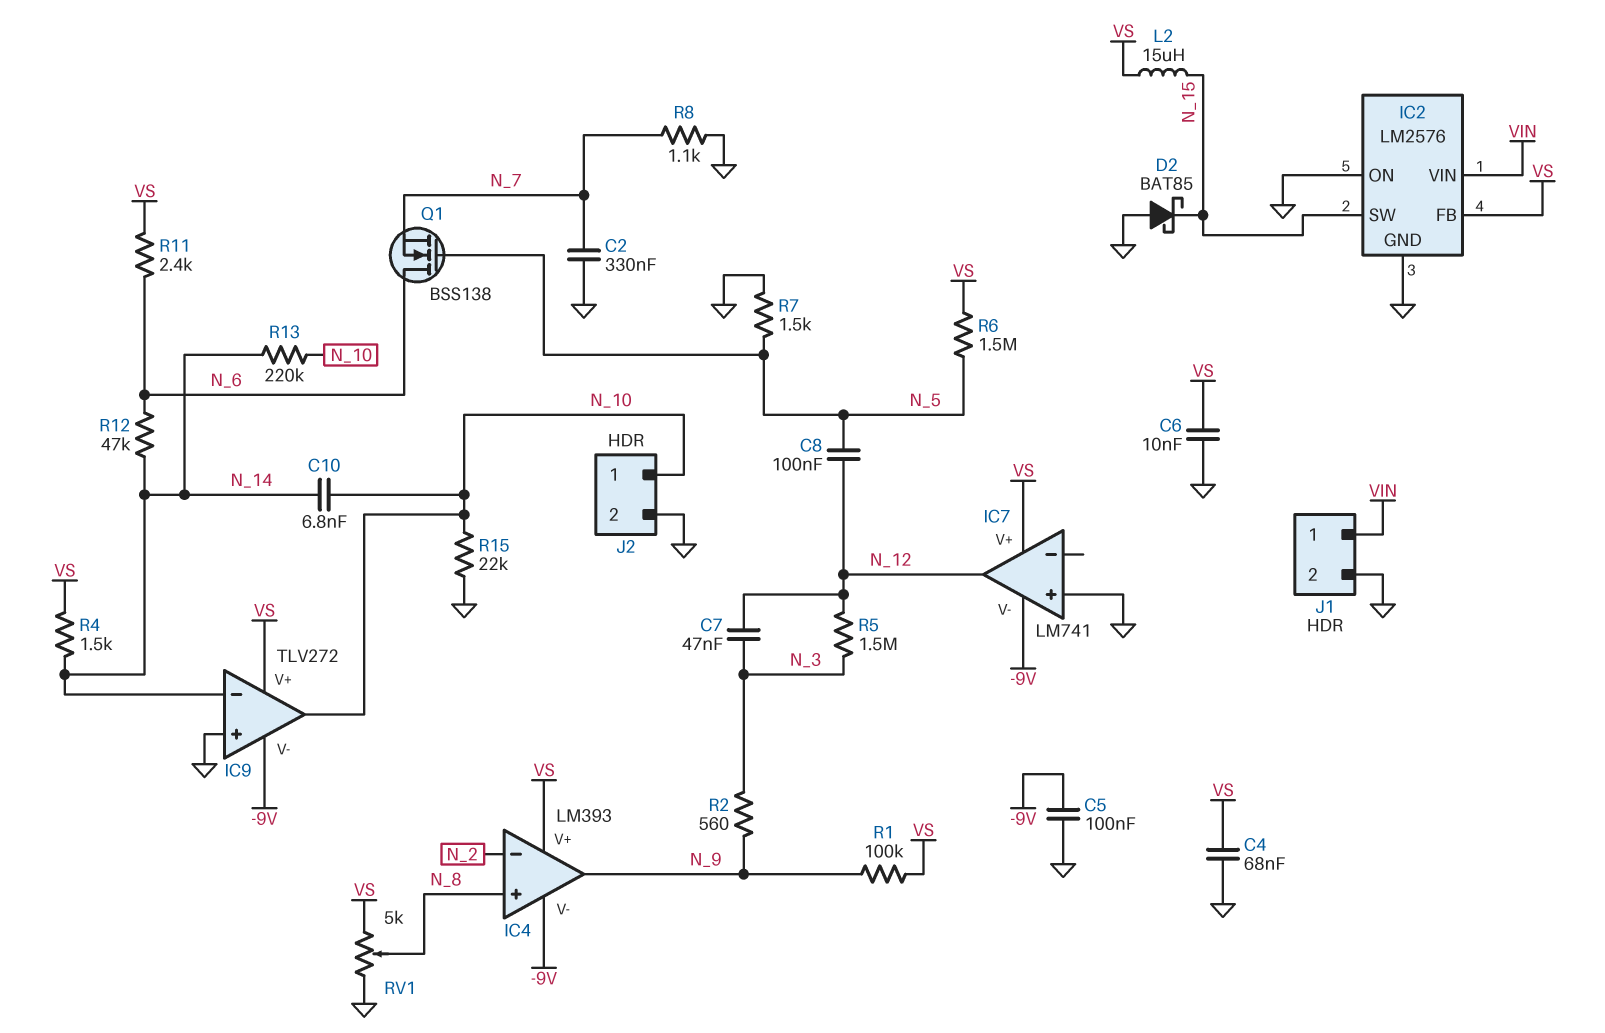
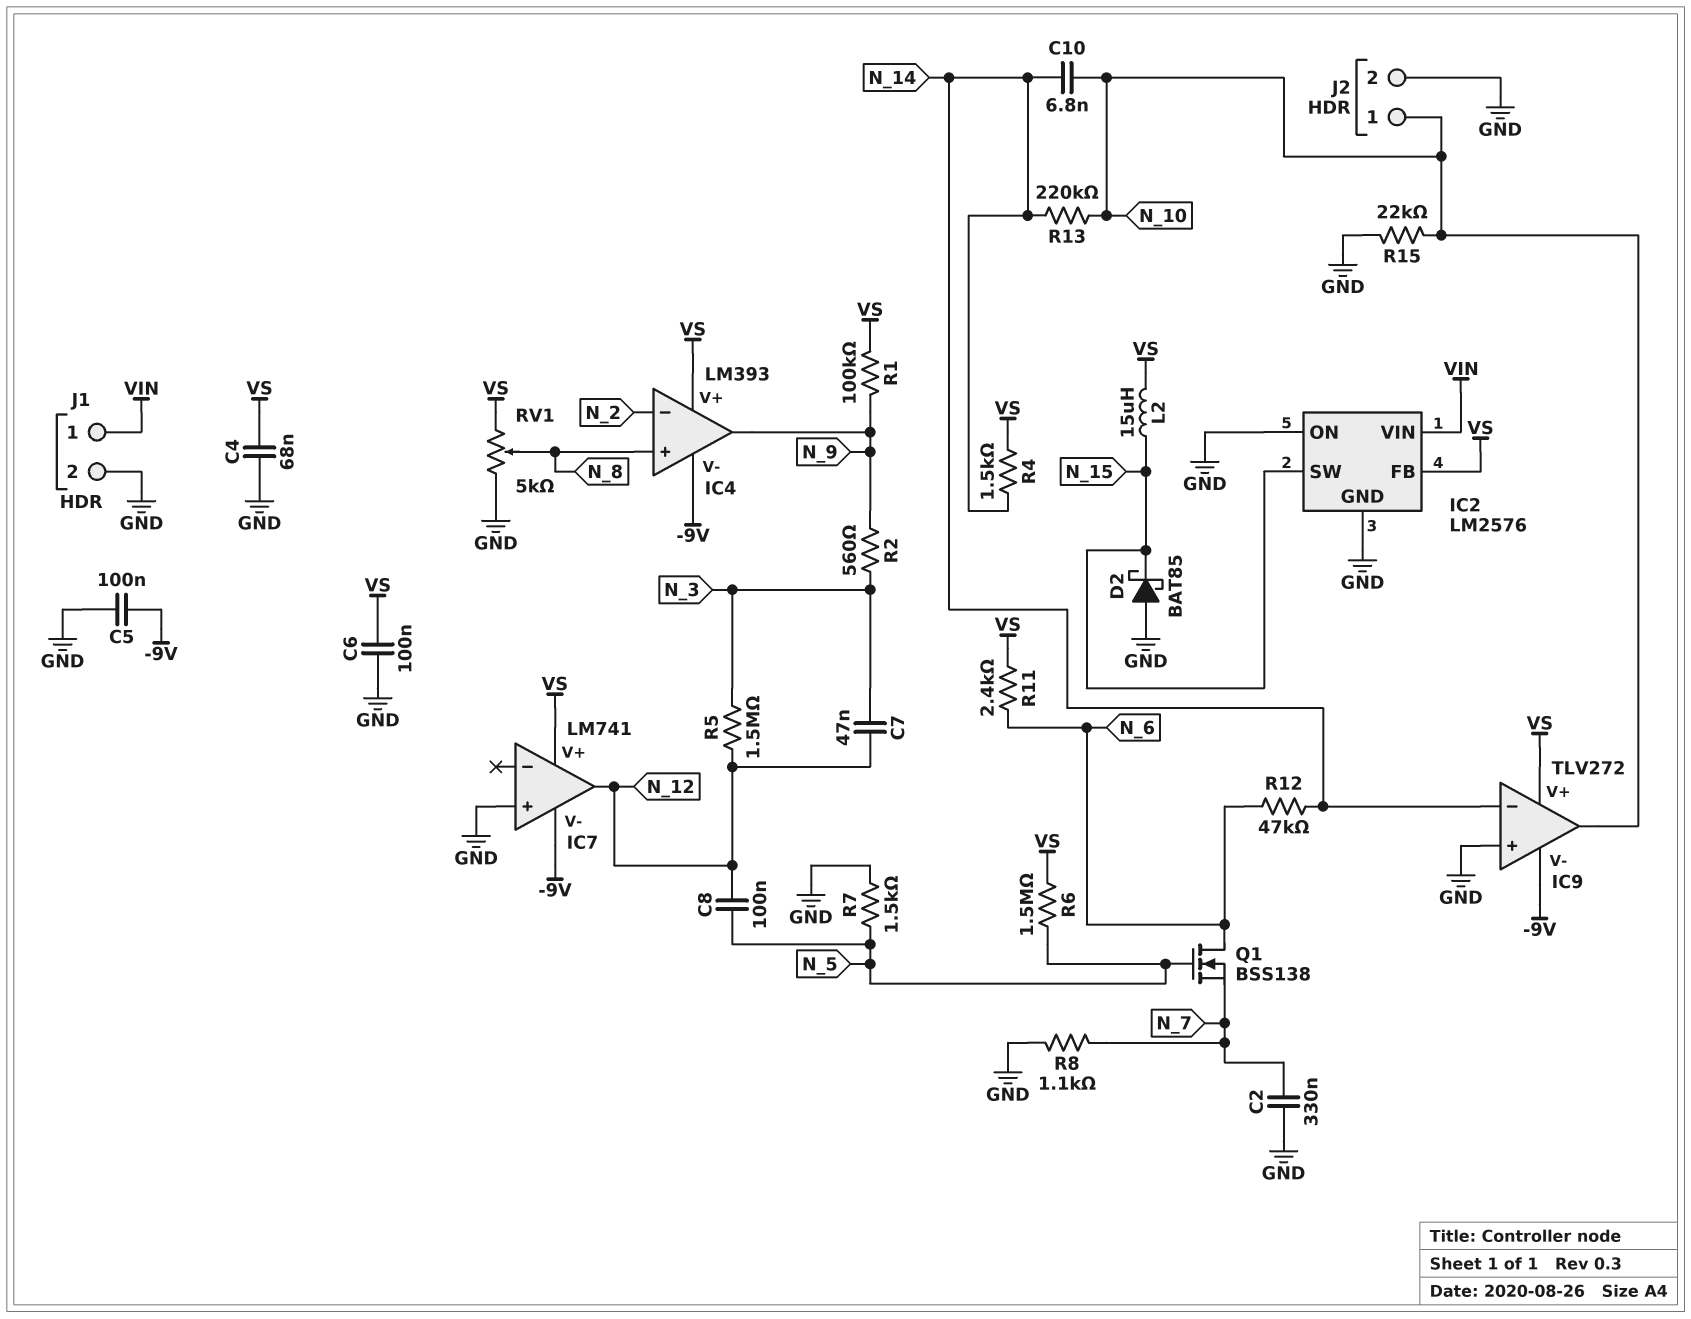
C6: 10nF (GND, VS) -> 100nF (GND, VS)

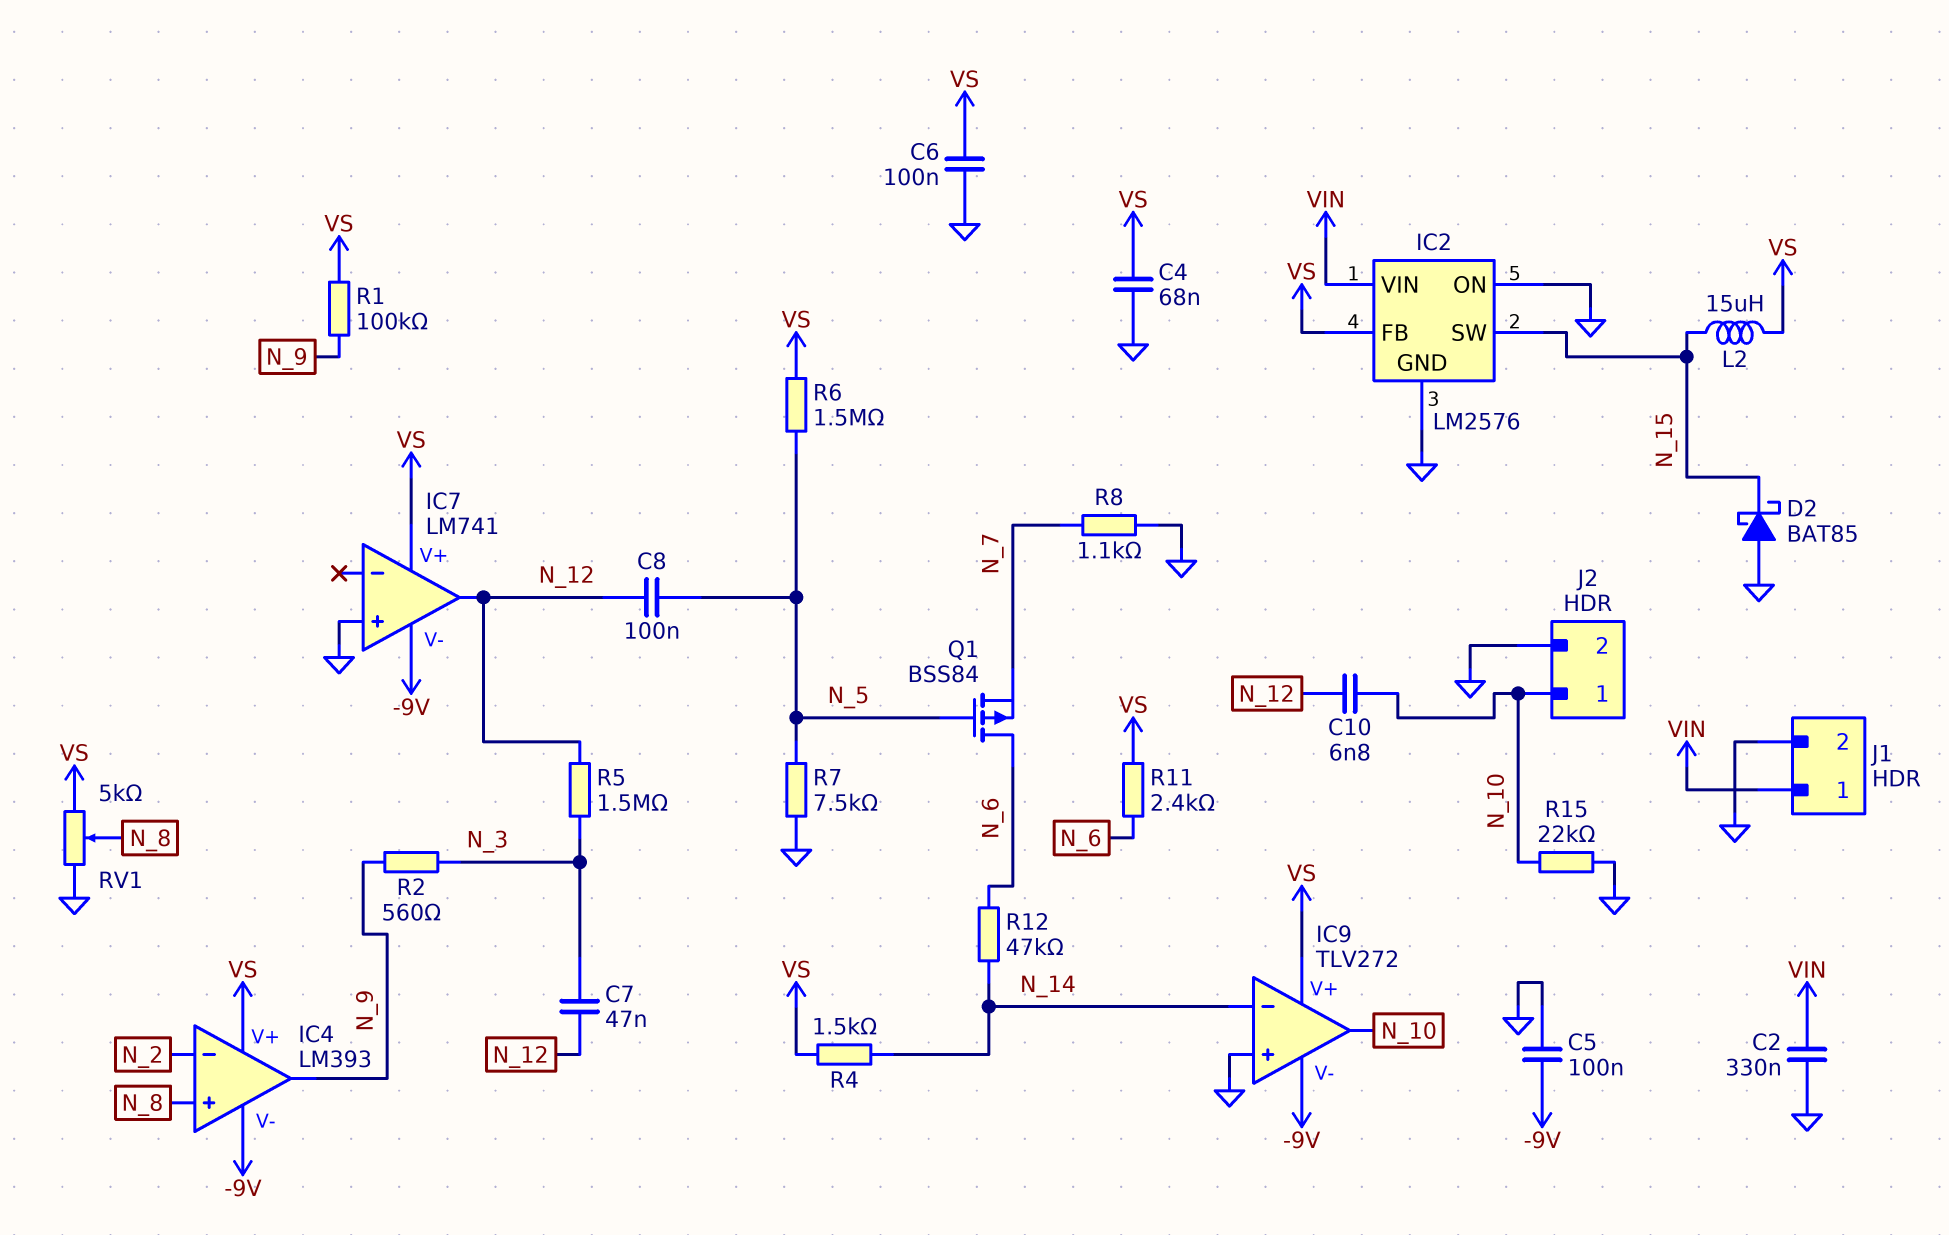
C2: 330nF (GND, N_7) -> 330nF (GND, VIN)
C10: 6.8nF (N_10, N_14) -> 6.8nF (N_10, N_12)
Q1: NMOS BSS138 (G N_5, D N_6, S N_7) -> PMOS BSS84 (G N_5, D N_6, S N_7)
R7: 1.5k (GND, N_5) -> 7.5k (GND, N_5)
R13: 220k (N_10, N_14) -> none

